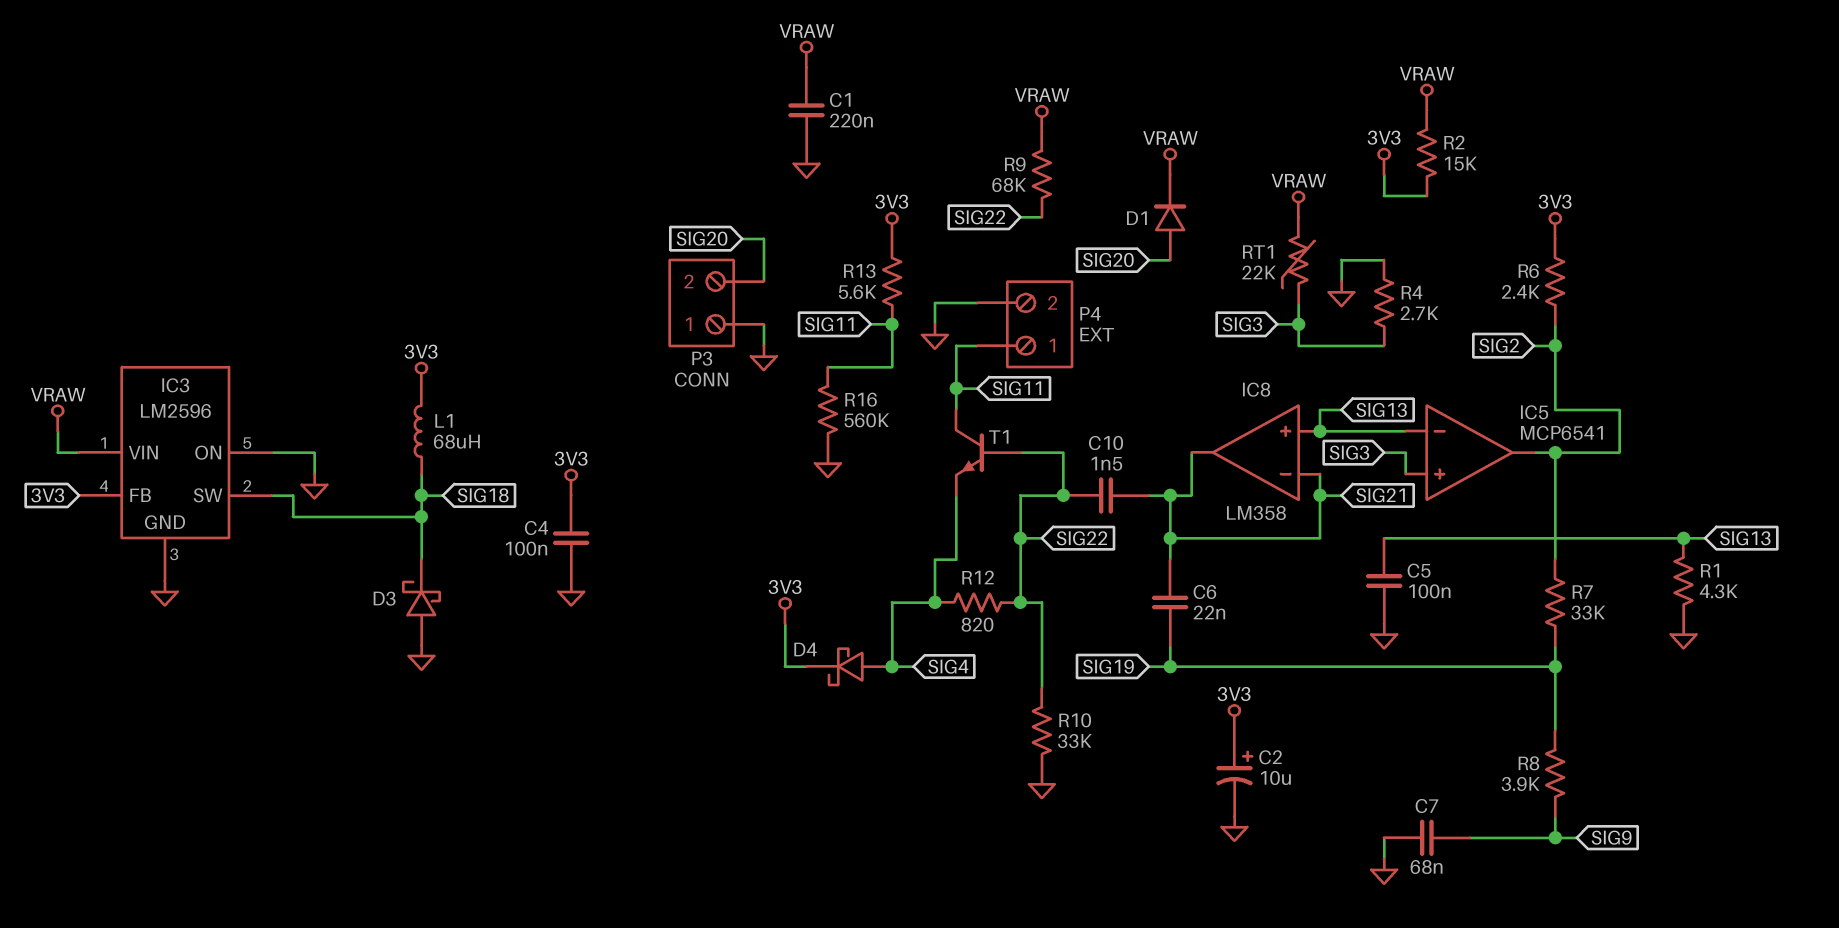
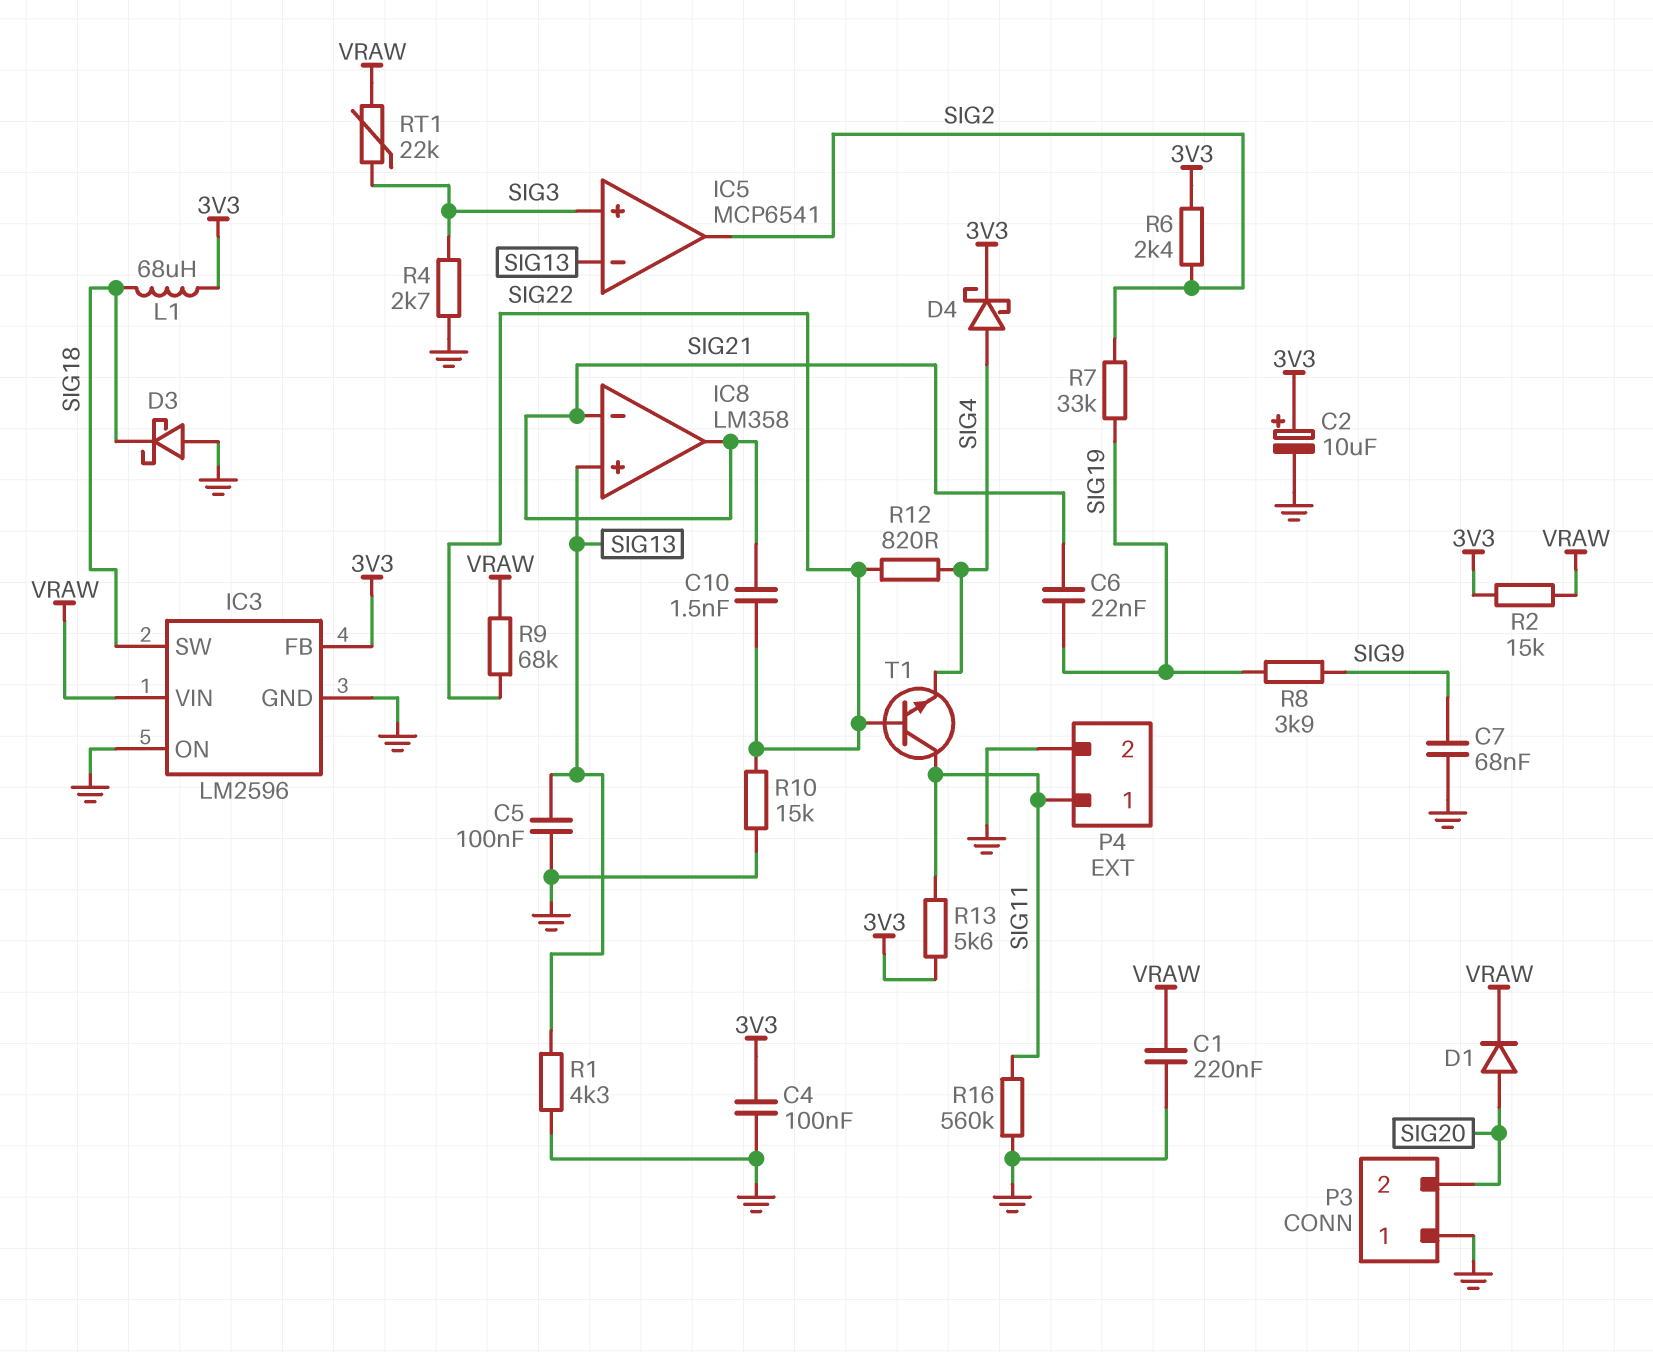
R10: 33k (GND, SIG22) -> 15k (GND, SIG22)

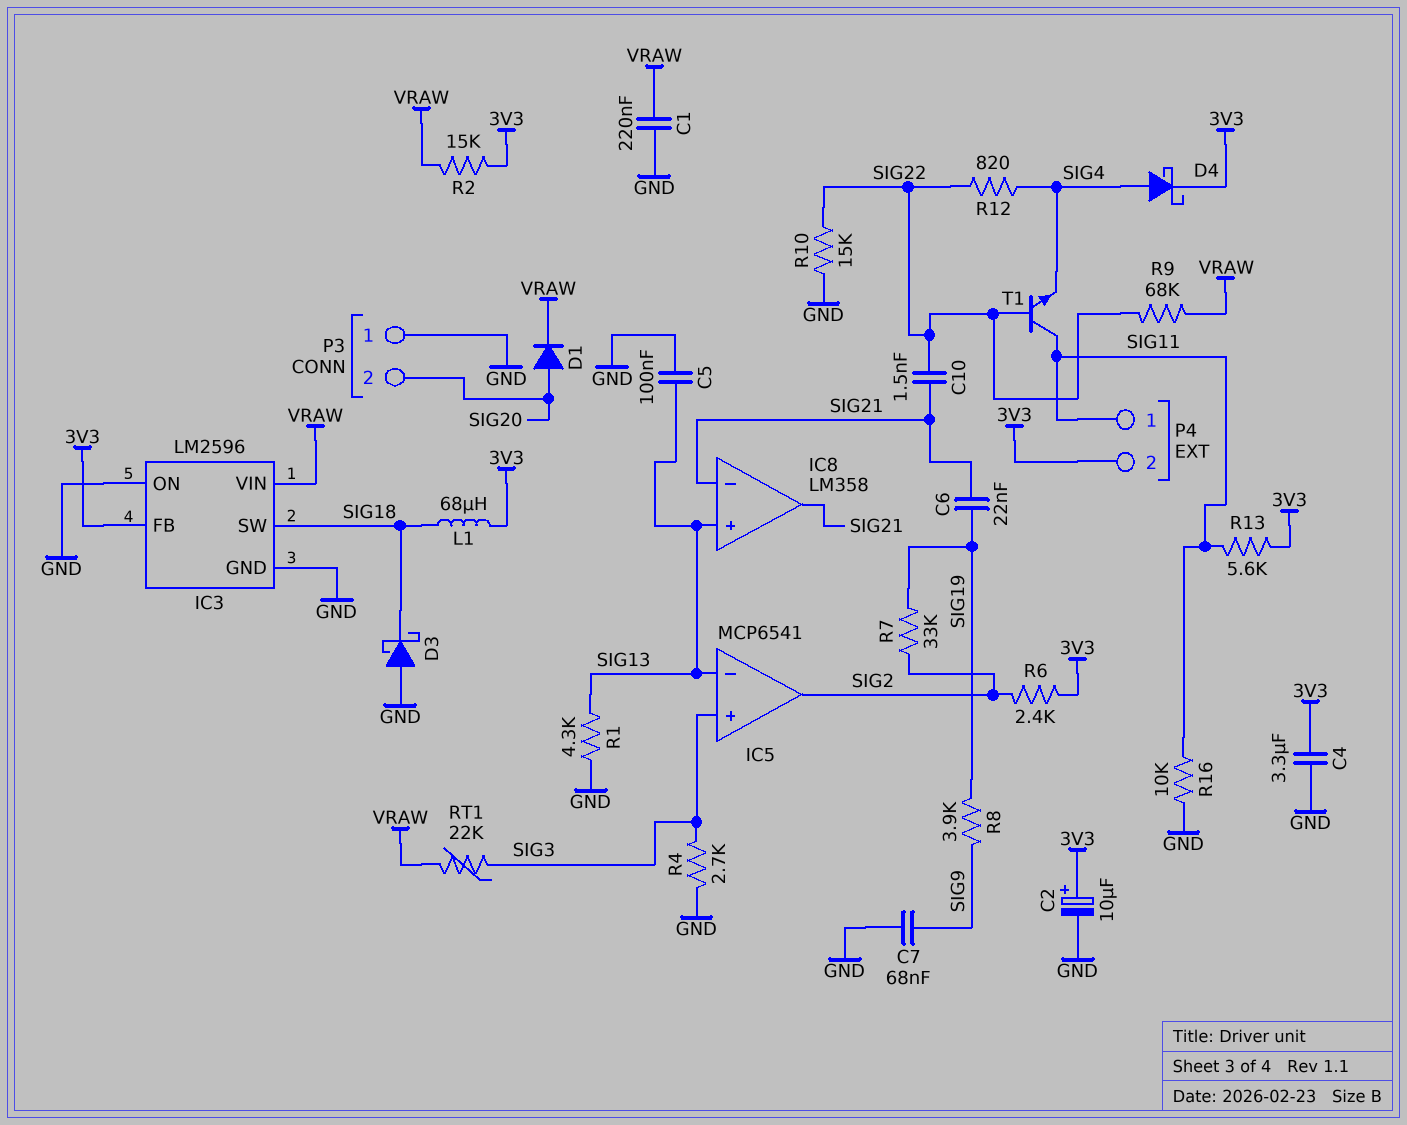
C4: 100nF (3V3, GND) -> 3.3uF (3V3, GND)
P4 pin 2: GND -> 3V3
R16: 560k (GND, SIG11) -> 10k (GND, SIG11)

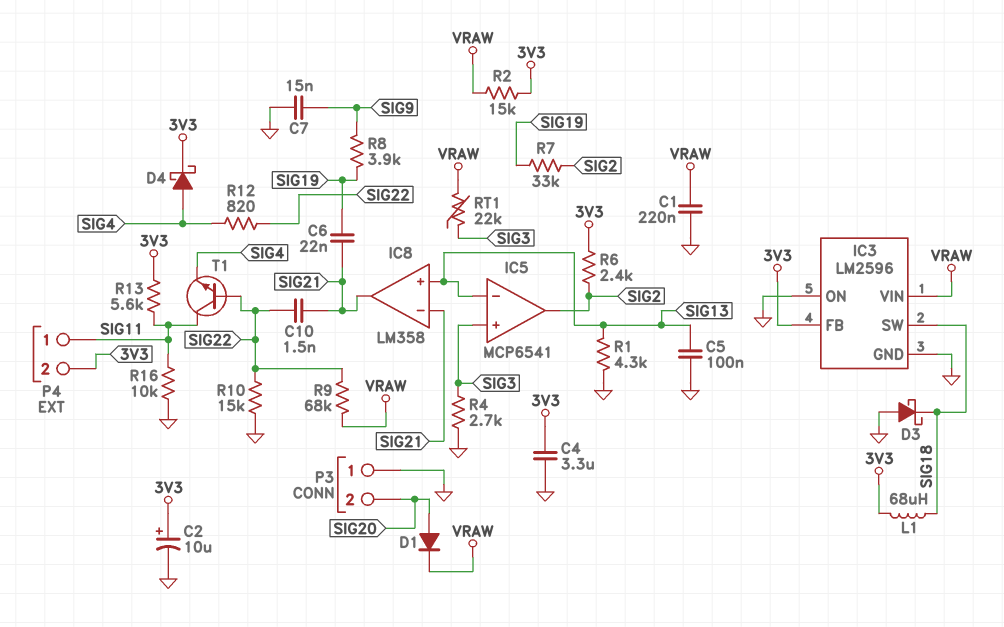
C7: 68nF (GND, SIG9) -> 15nF (GND, SIG9)

